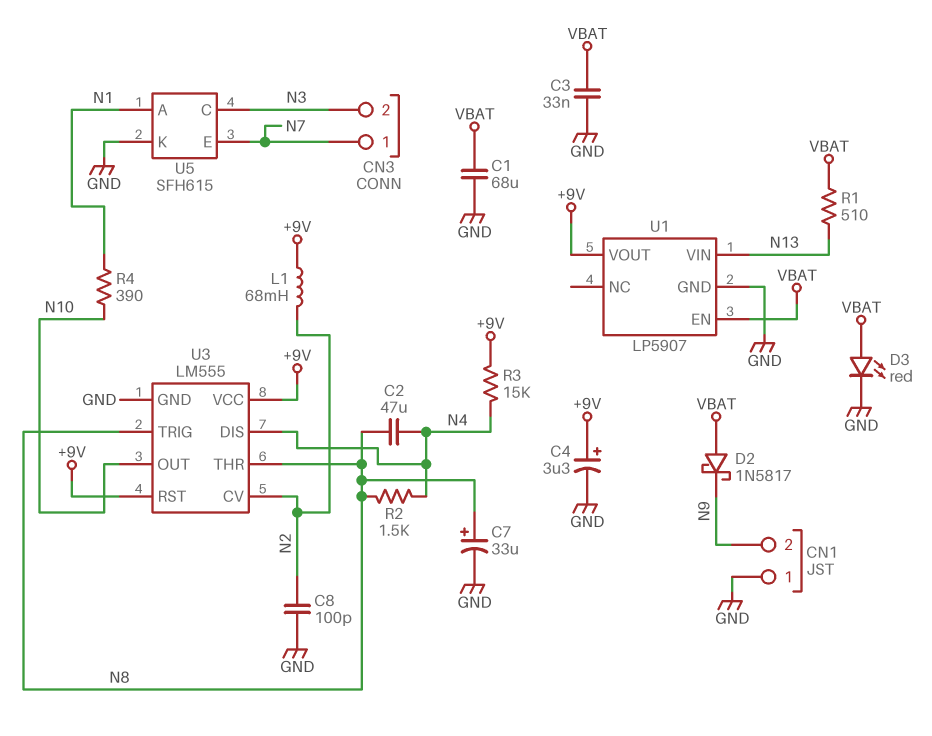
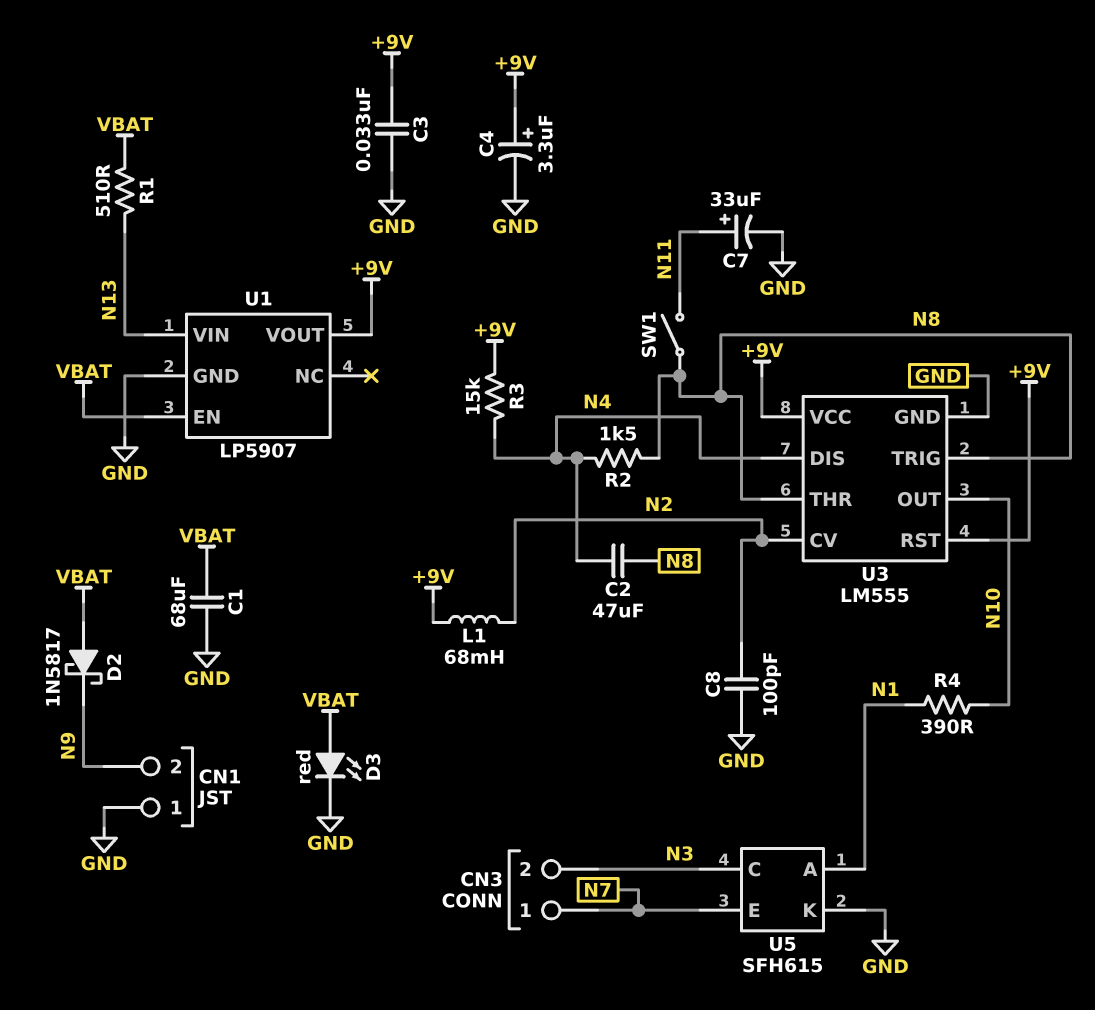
C3: 33nF (GND, VBAT) -> 33nF (+9V, GND)
C7: 33uF (plus N8, minus GND) -> 33uF (plus N11, minus GND)
SW1: none -> switch (N8, N11)

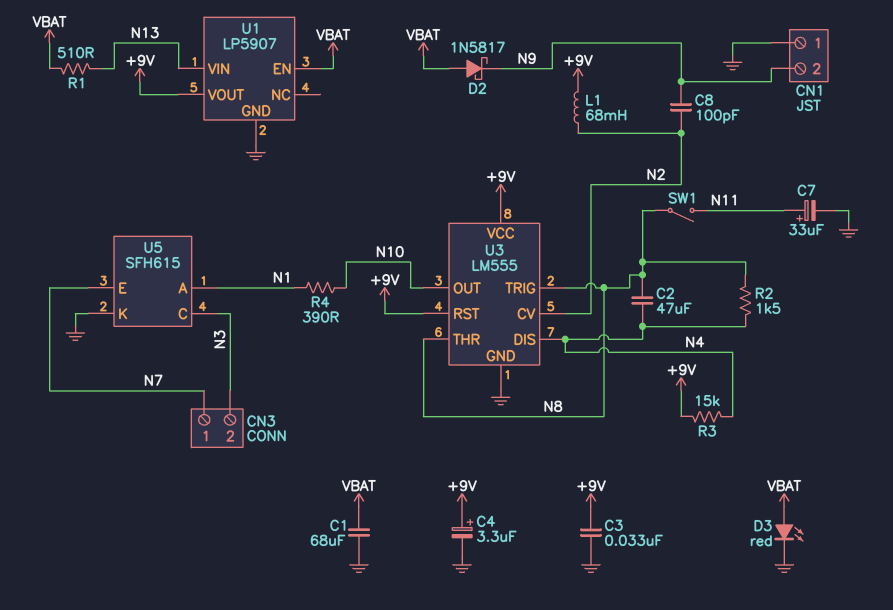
C8: 100pF (GND, N2) -> 100pF (N2, N9)

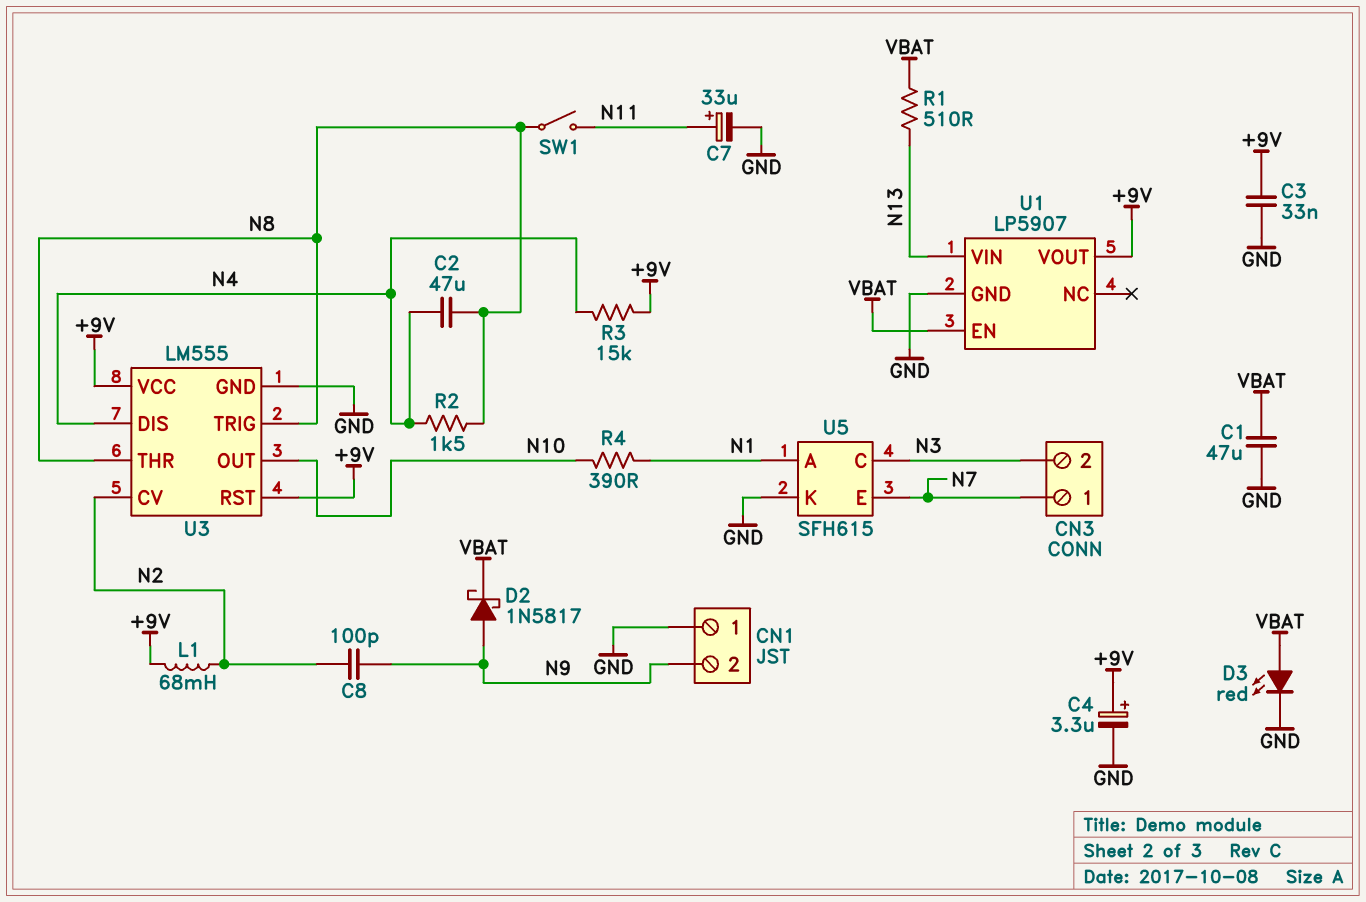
C1: 68uF (GND, VBAT) -> 47uF (GND, VBAT)
D2: schottky 1N5817 (A VBAT, K N9) -> schottky 1N5817 (A N9, K VBAT)

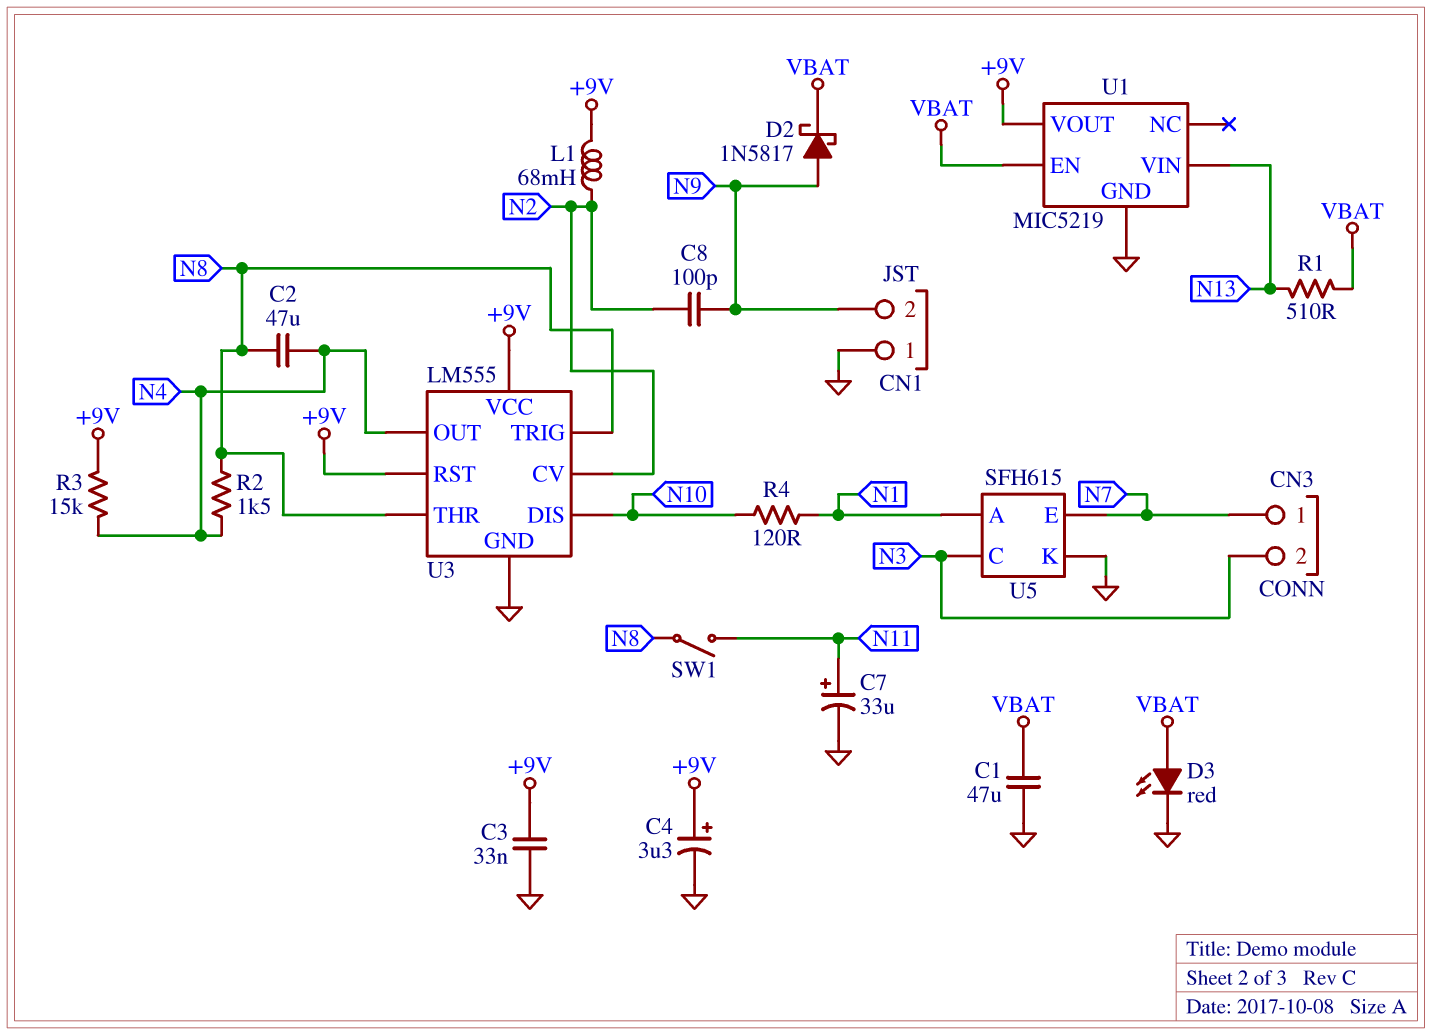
R4: 390 (N1, N10) -> 120 (N1, N10)
U1: LP5907 -> MIC5219
U3 pin DIS: N4 -> N10
U3 pin OUT: N10 -> N4

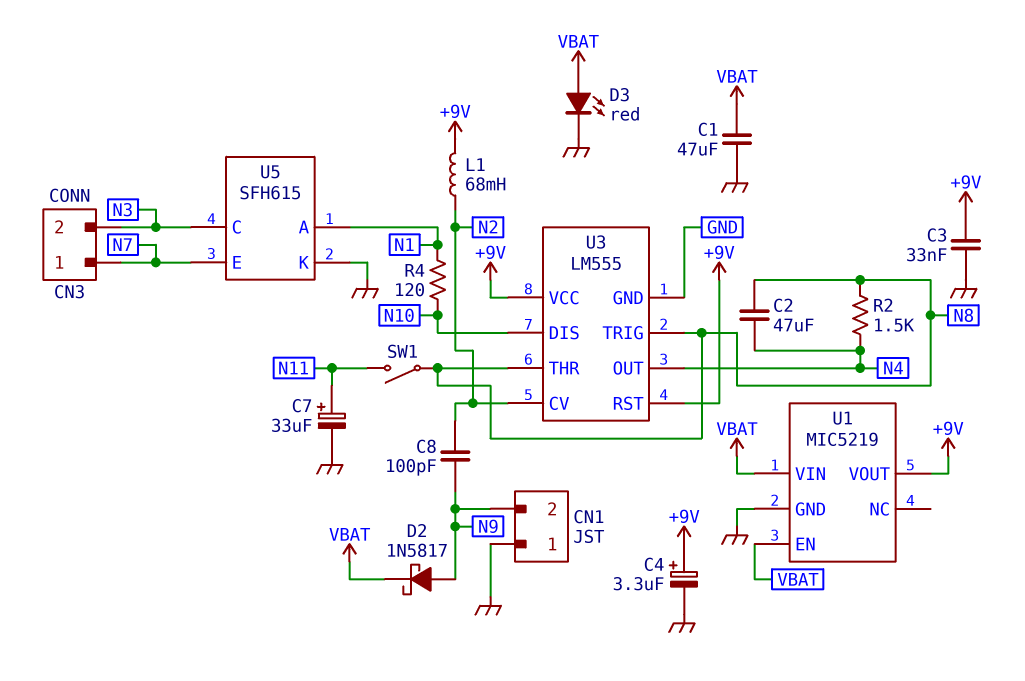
R1: 510 (N13, VBAT) -> none
R3: 15k (+9V, N4) -> none
U1 pin VIN: N13 -> VBAT

